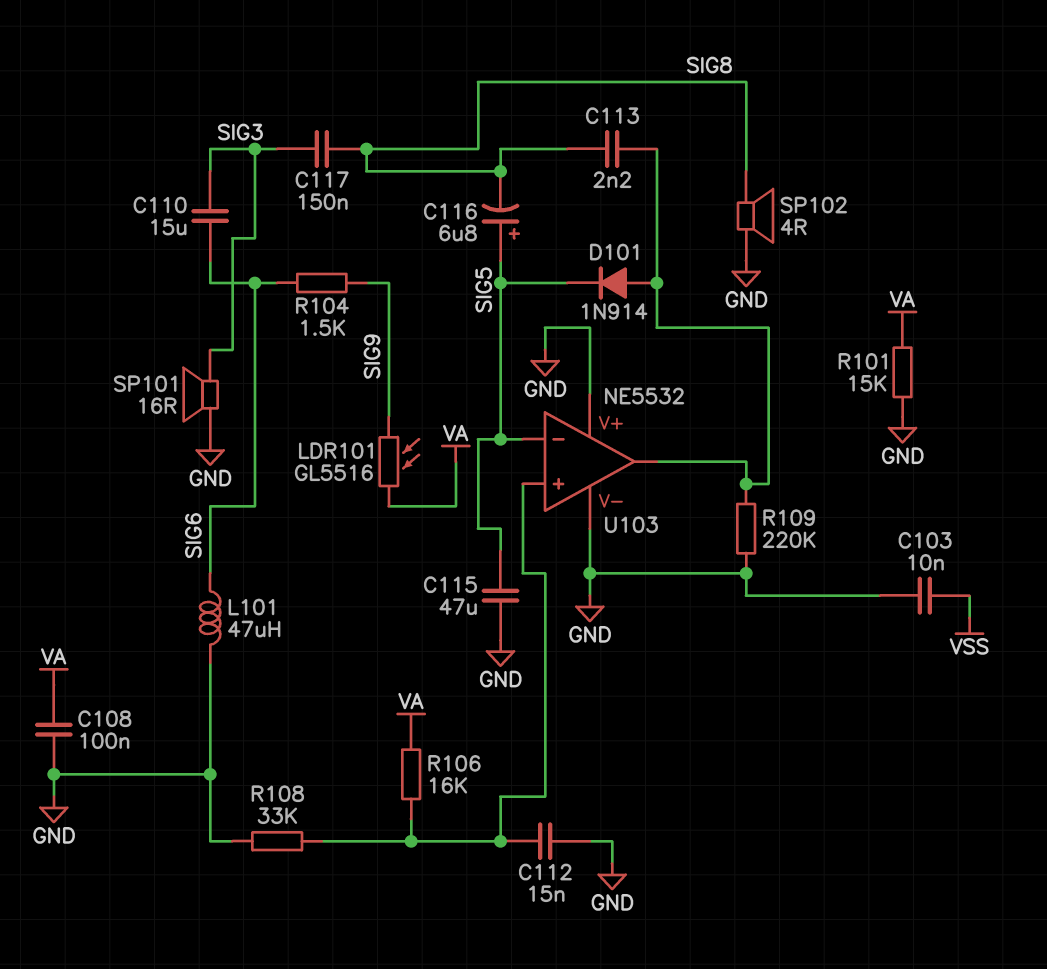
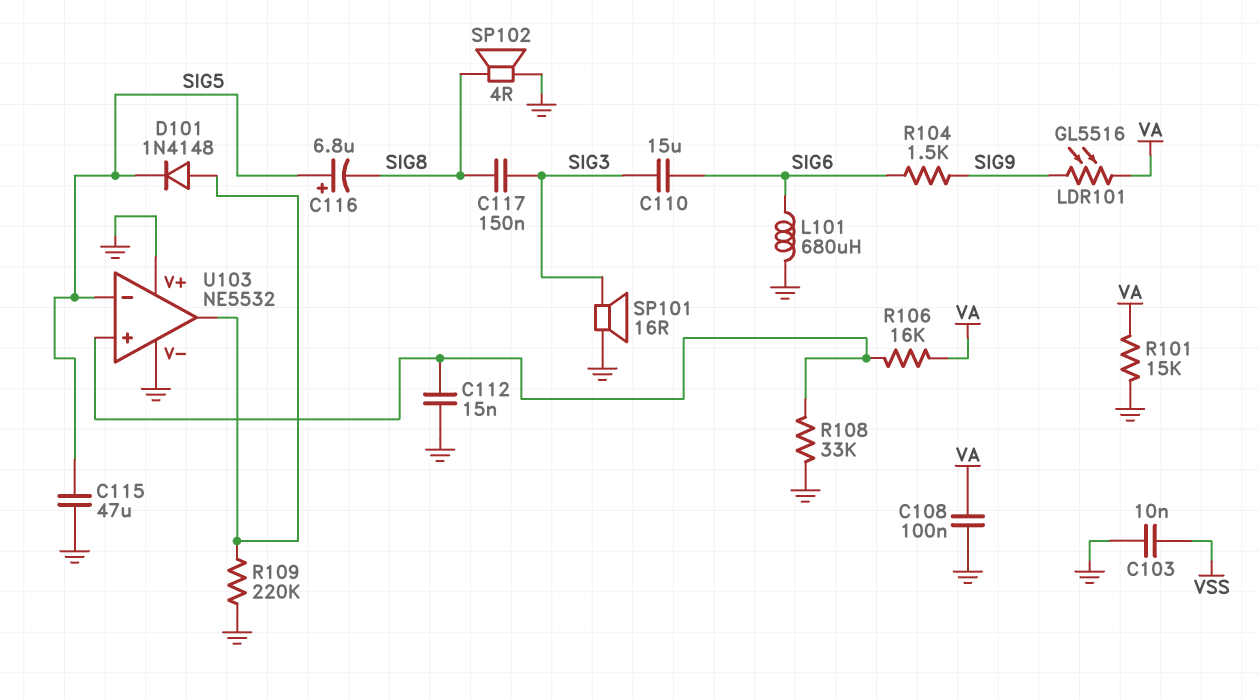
C113: 2.2nF (SIG8, U103/out) -> none
D101: diode 1N914 (A U103/out, K SIG5) -> diode 1N4148 (A U103/out, K SIG5)
L101: 47uH (GND, SIG6) -> 680uH (GND, SIG6)

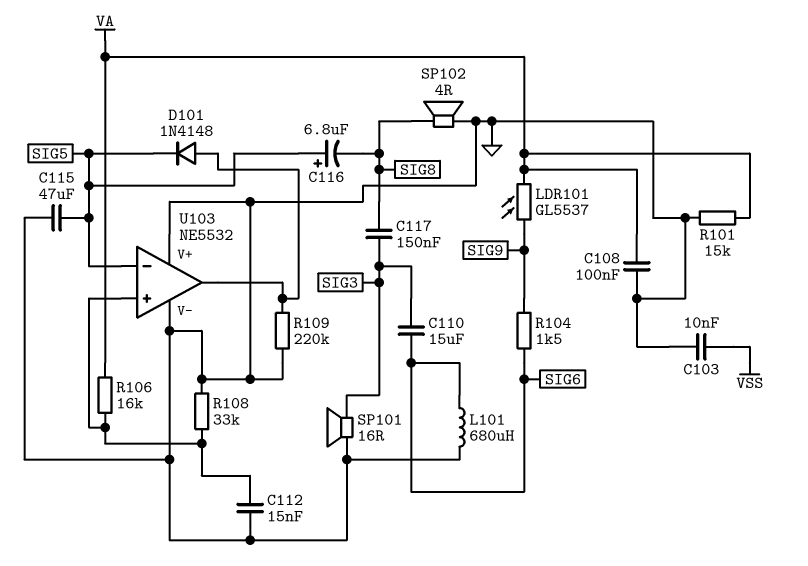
LDR101: GL5516 (SIG9, VA) -> GL5537 (SIG9, VA)

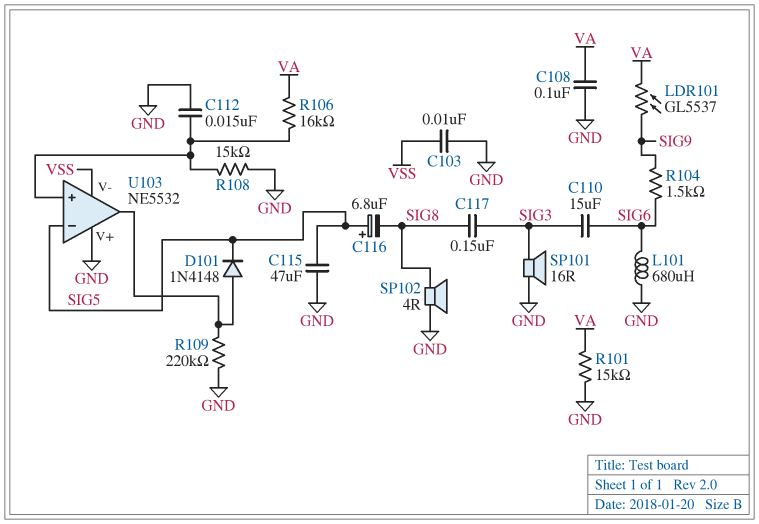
R108: 33k (GND, U103/in+) -> 15k (GND, U103/in+)
U103 pin V-: GND -> VSS

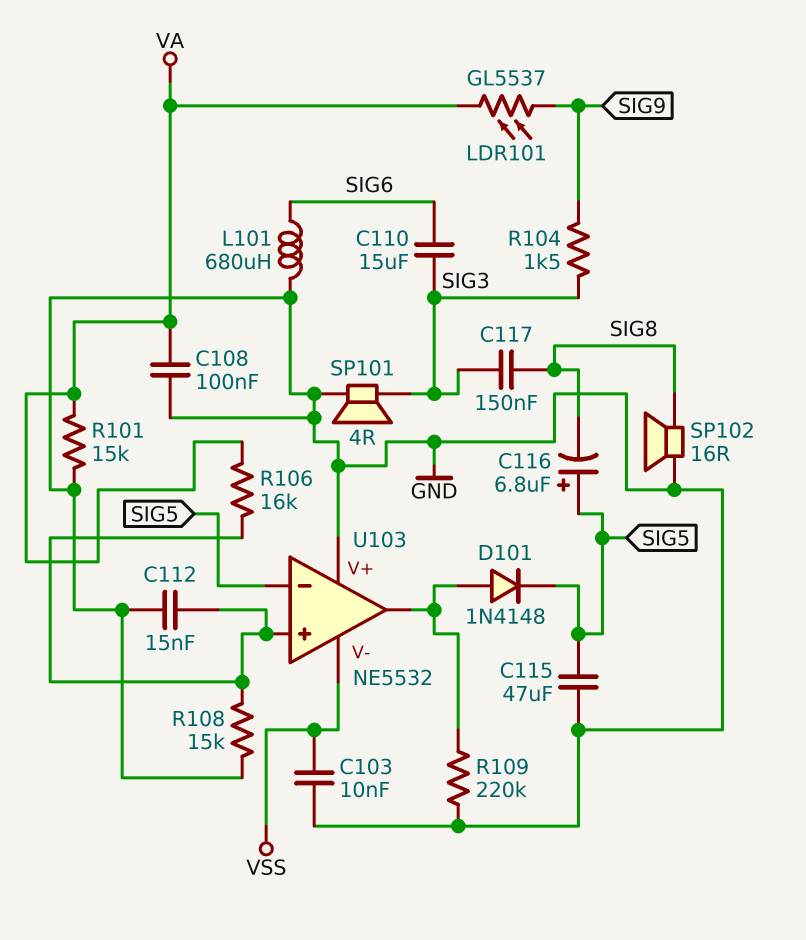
R104: 1.5k (SIG6, SIG9) -> 1.5k (SIG3, SIG9)
SP101: speaker 16R (GND, SIG3) -> speaker 4R (GND, SIG3)
SP102: speaker 4R (GND, SIG8) -> speaker 16R (GND, SIG8)

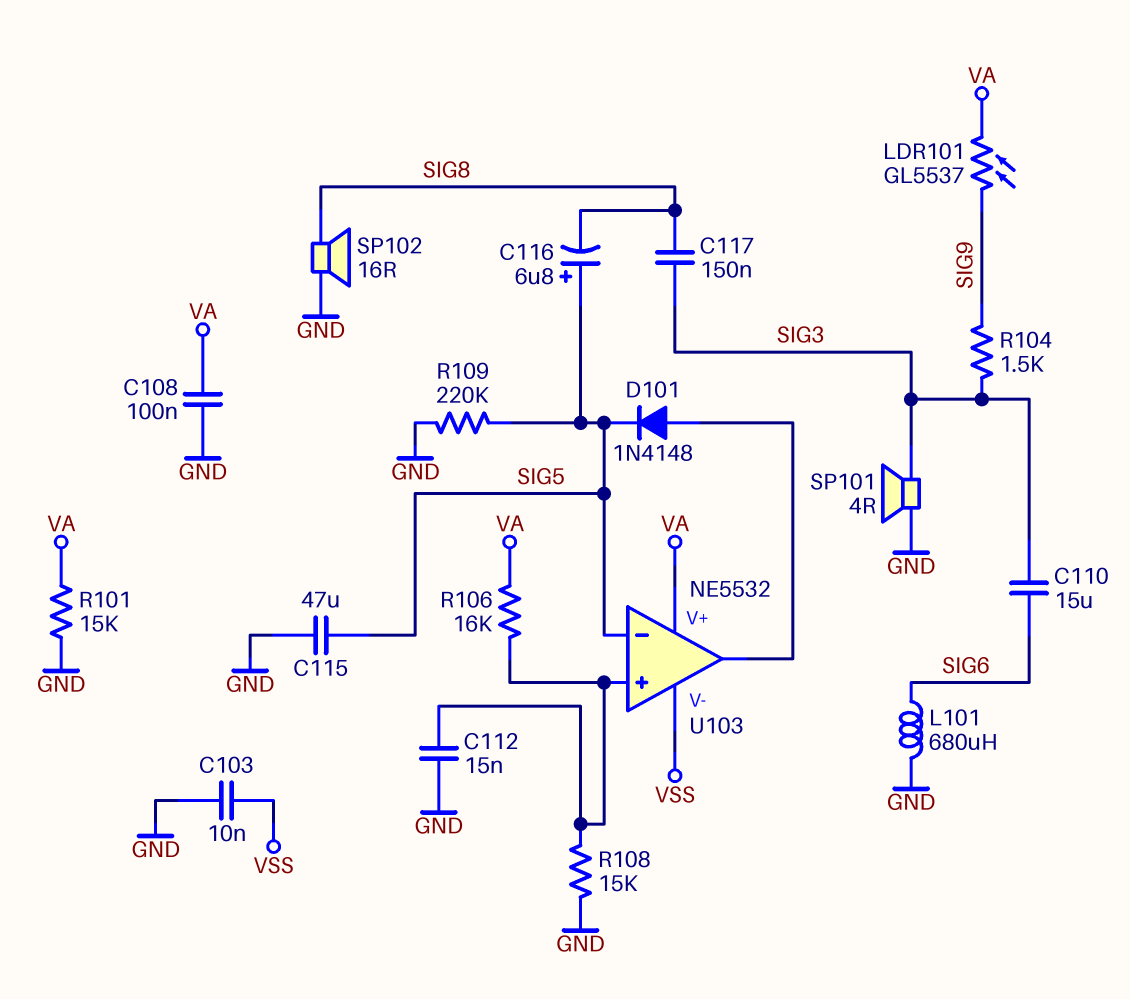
R109: 220k (GND, U103/out) -> 220k (GND, SIG5)
U103 pin V+: GND -> VA

